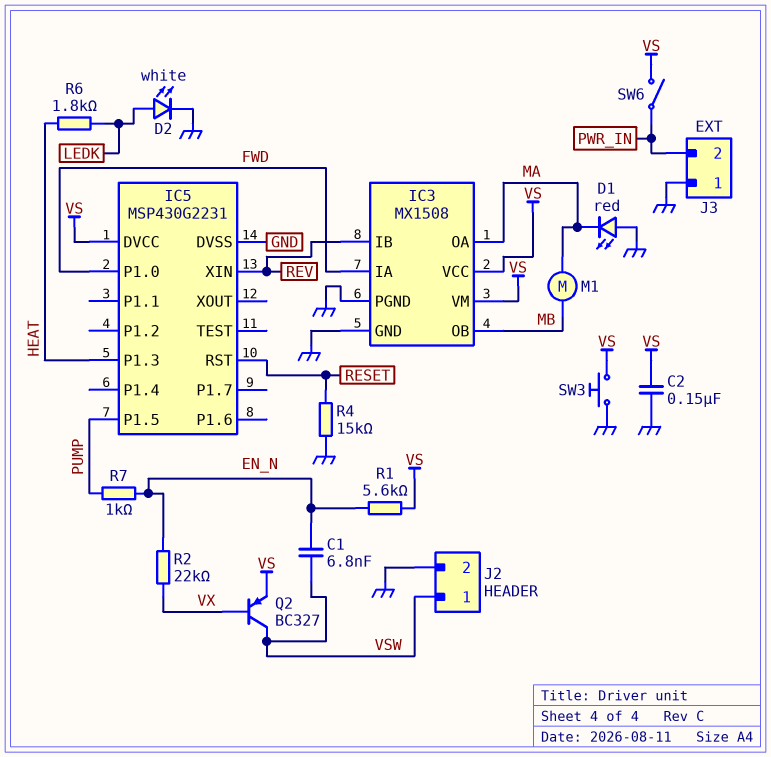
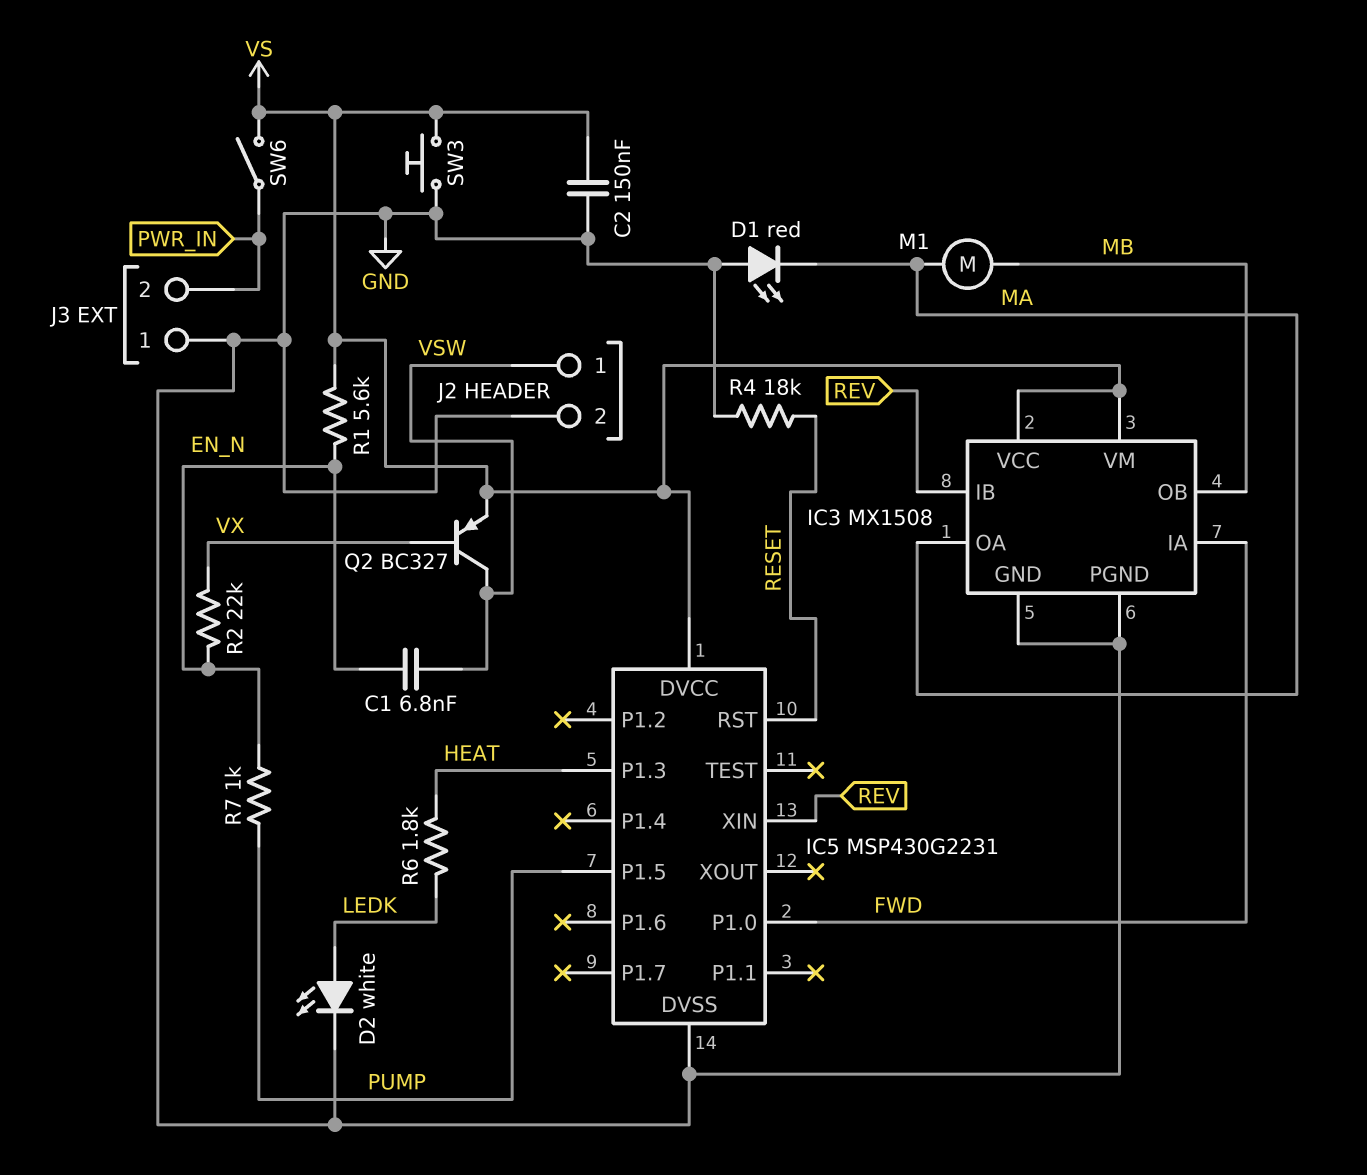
R4: 15k (GND, RESET) -> 18k (GND, RESET)

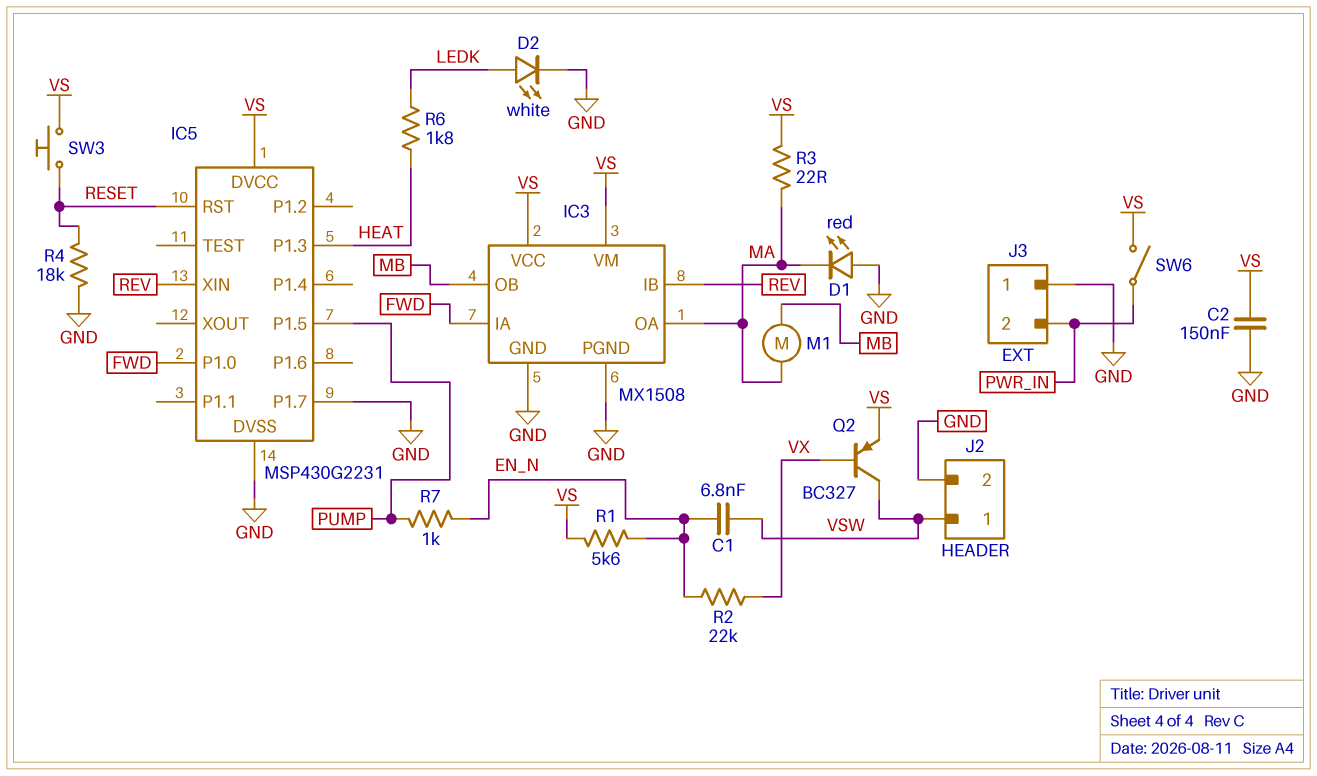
IC5 pin P1.7: none -> GND
R3: none -> 22 (MA, VS)
SW3: button (GND, VS) -> button (RESET, VS)

